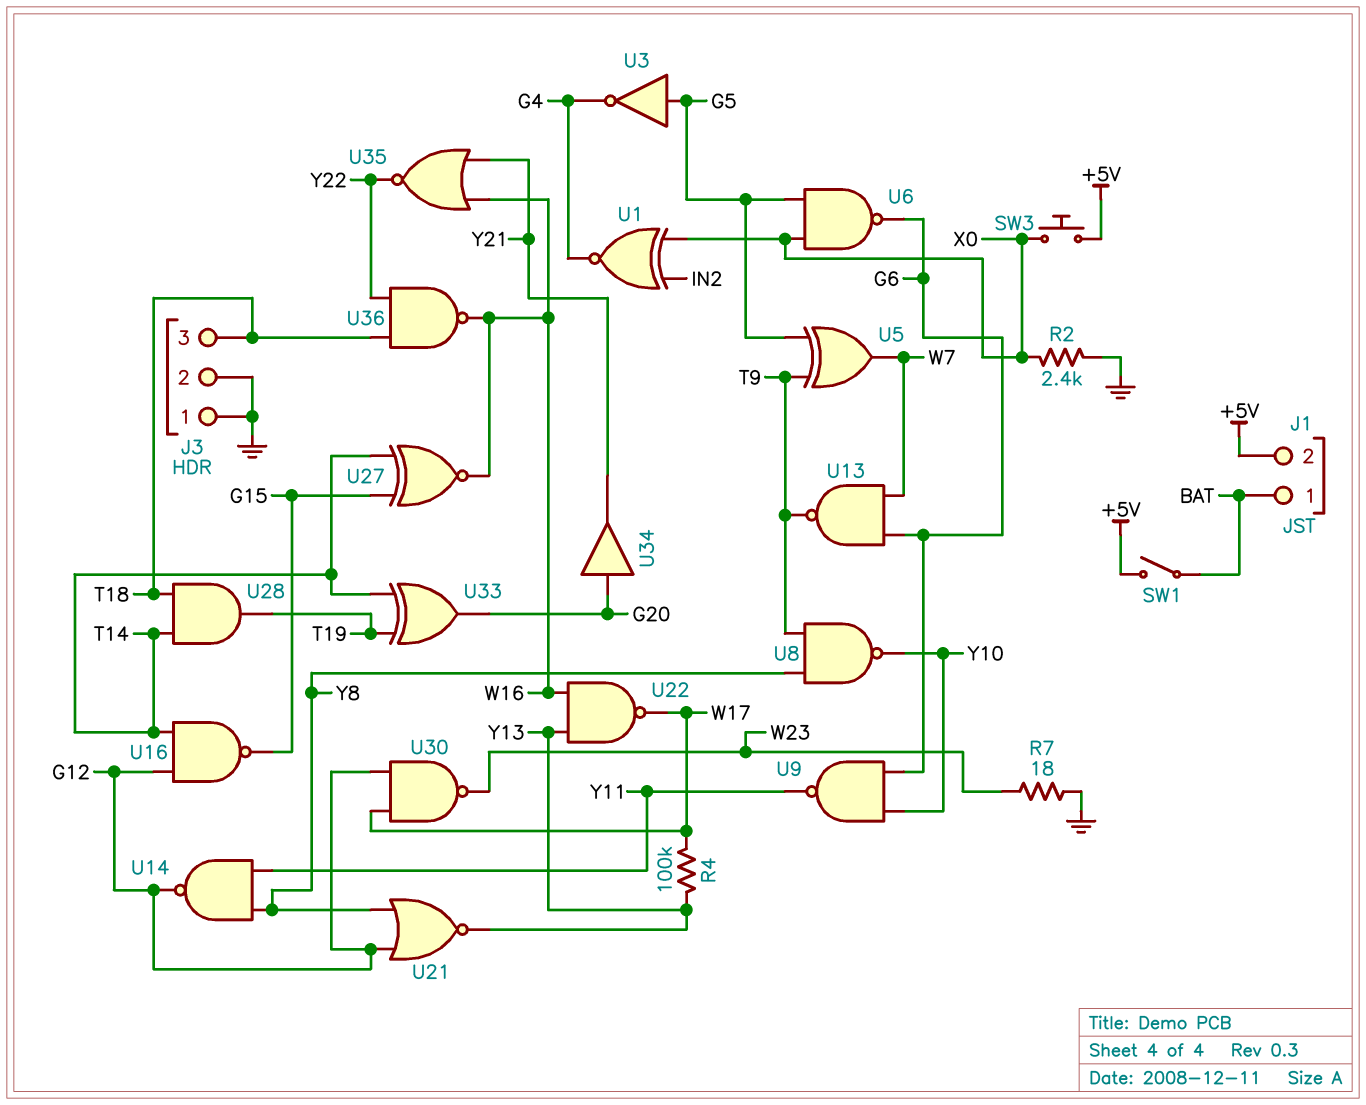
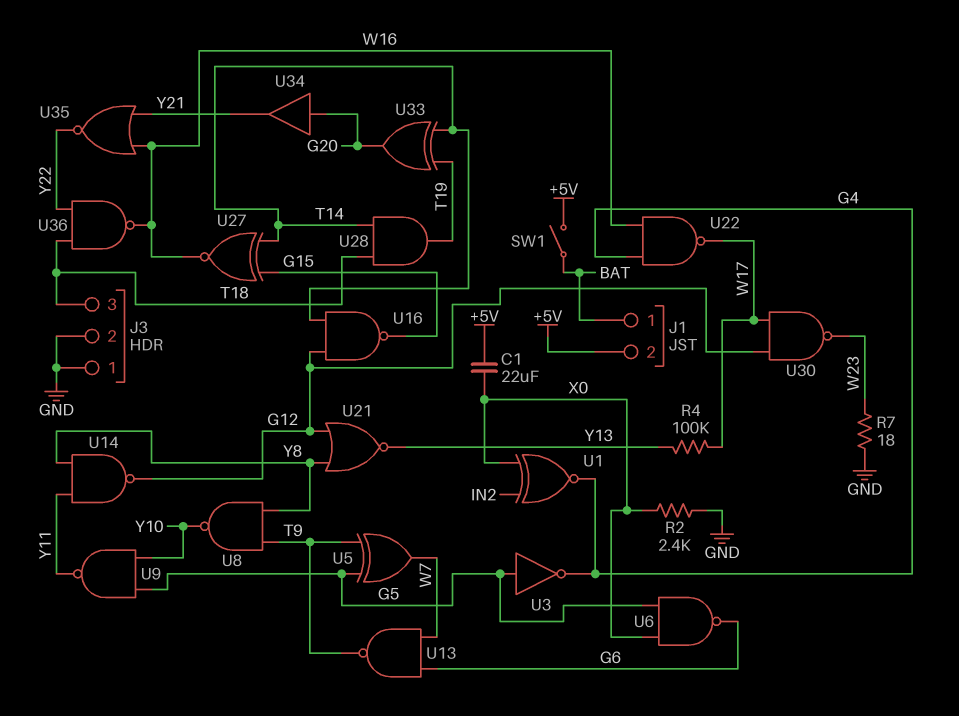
C1: none -> 22uF (+5V, X0)
SW3: button (+5V, X0) -> none
U9: NAND (in G6, in Y10, out Y11) -> NAND (in G5, in Y10, out Y11)
U22: NAND (in W16, in Y13, out W17) -> NAND (in G4, in W16, out W17)

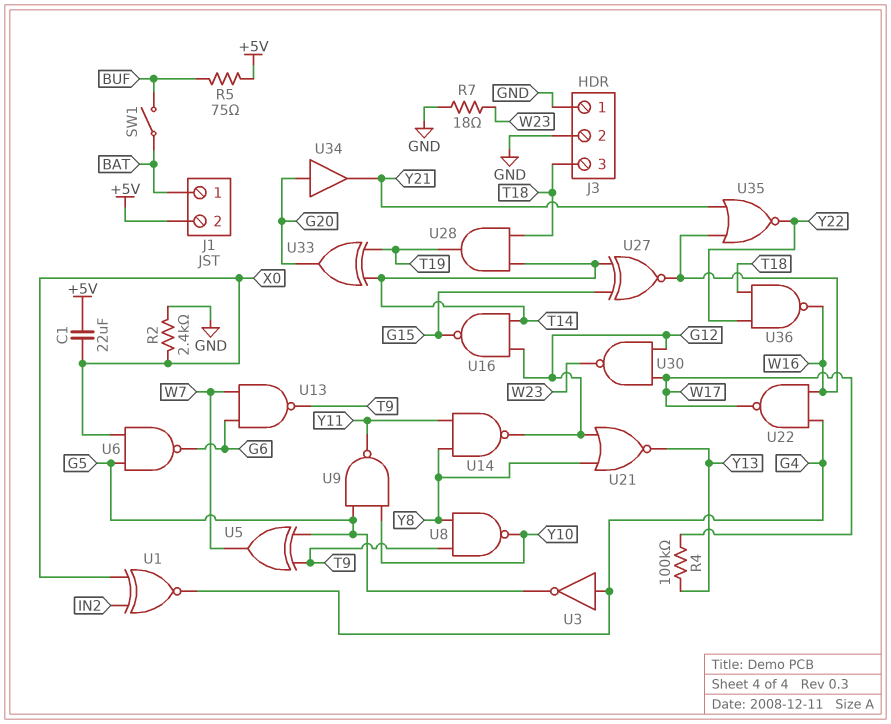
R5: none -> 75 (+5V, BUF)
SW1: switch (+5V, BAT) -> switch (BAT, BUF)
U3: NOT (in G5, out G4) -> NOT (in G4, out G5)

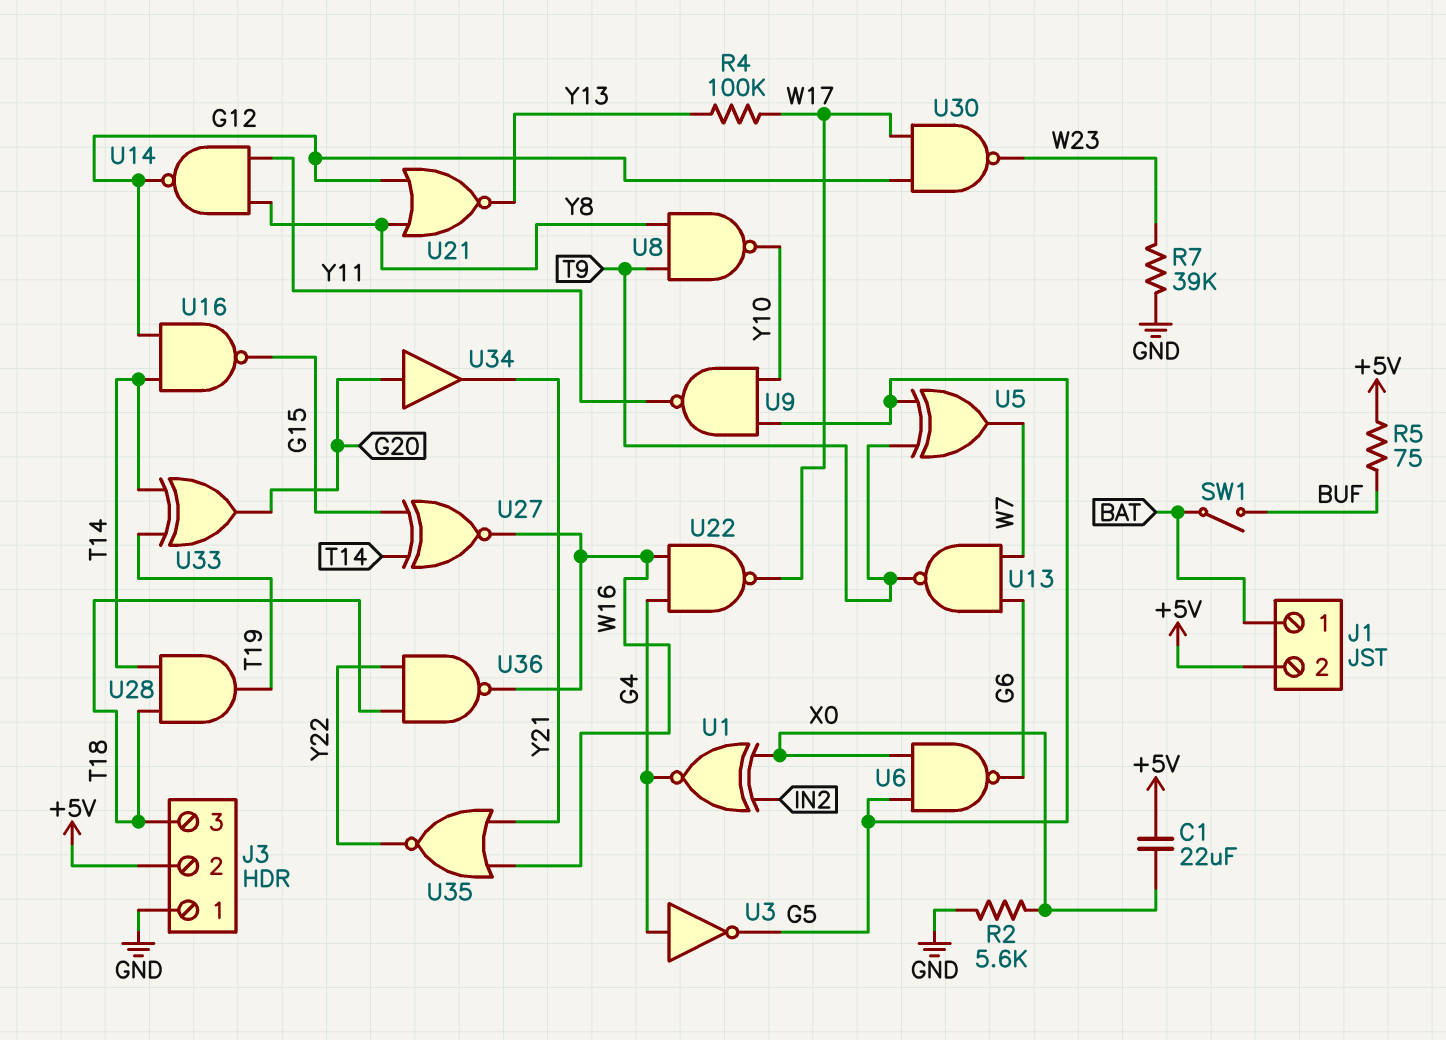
J3 pin 2: GND -> +5V
R2: 2.4k (GND, X0) -> 5.6k (GND, X0)
R7: 18 (GND, W23) -> 39k (GND, W23)

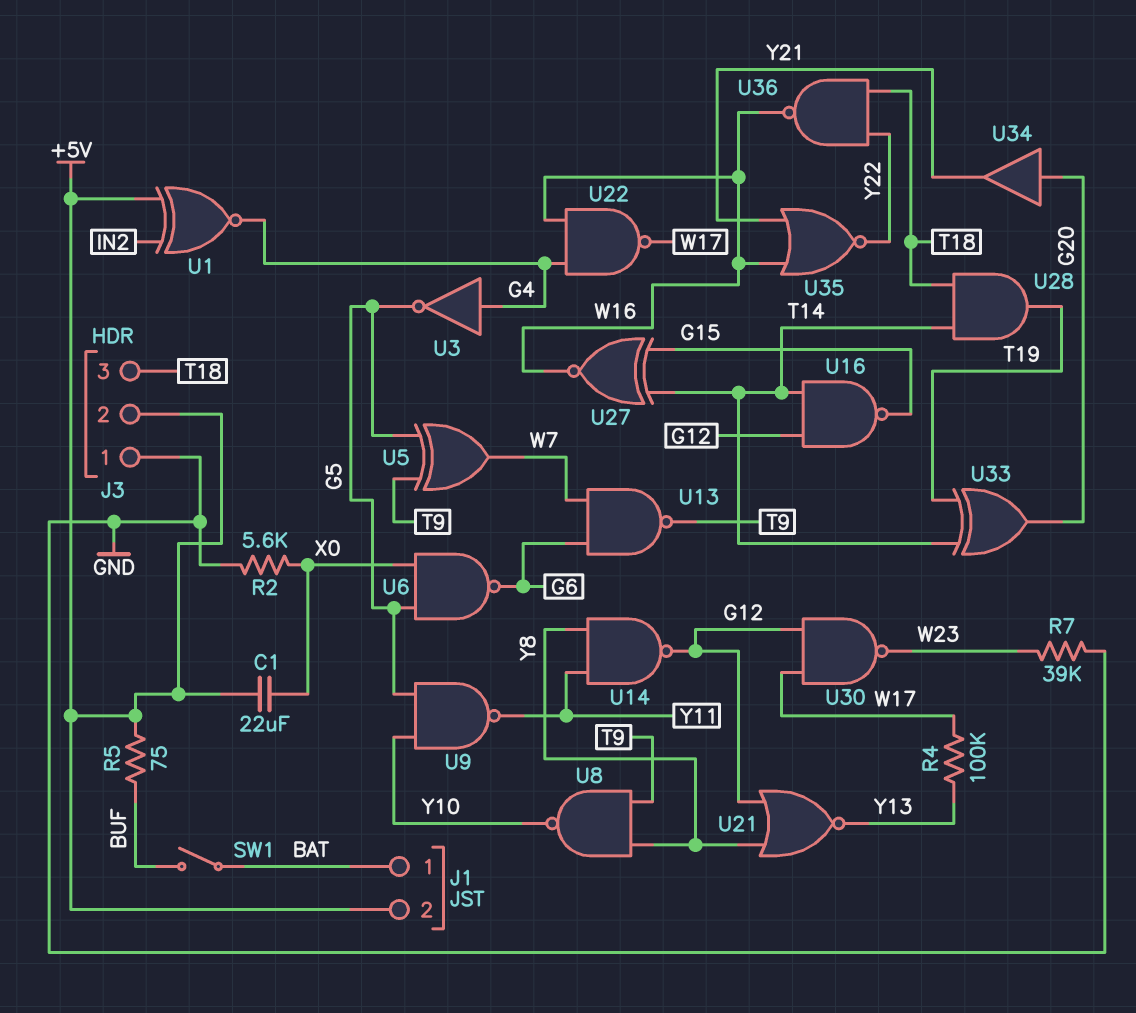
U1: XNOR (in IN2, in X0, out G4) -> XNOR (in +5V, in IN2, out G4)

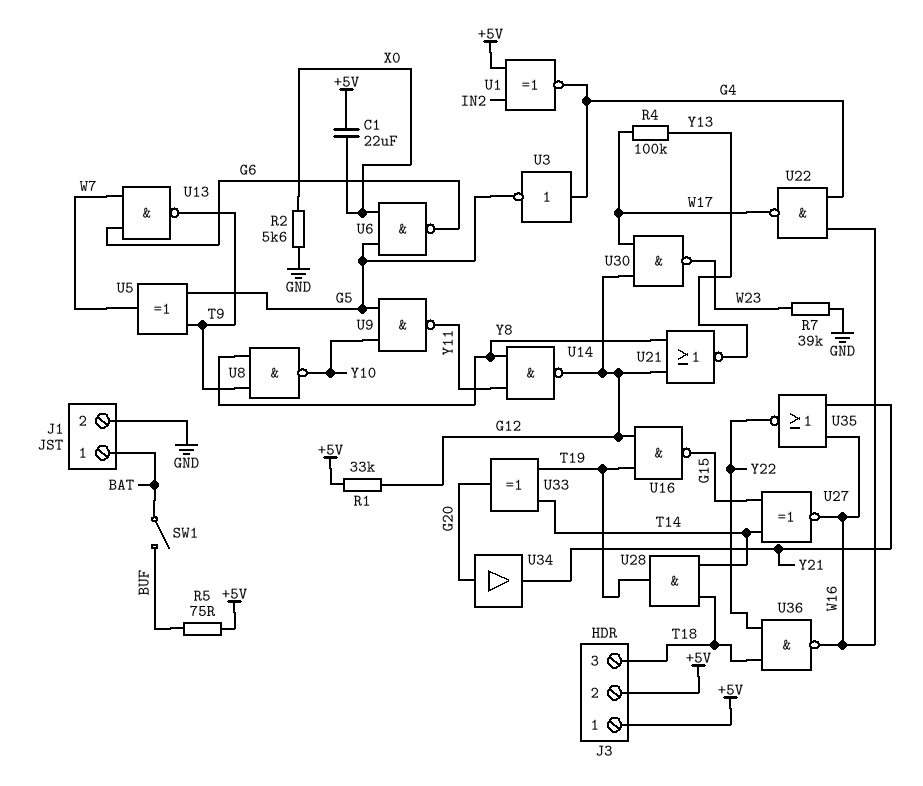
J1 pin 2: +5V -> GND
J3 pin 1: GND -> +5V
R1: none -> 33k (+5V, G12)
U16: NAND (in G12, in T14, out G15) -> NAND (in G12, in T19, out G15)

